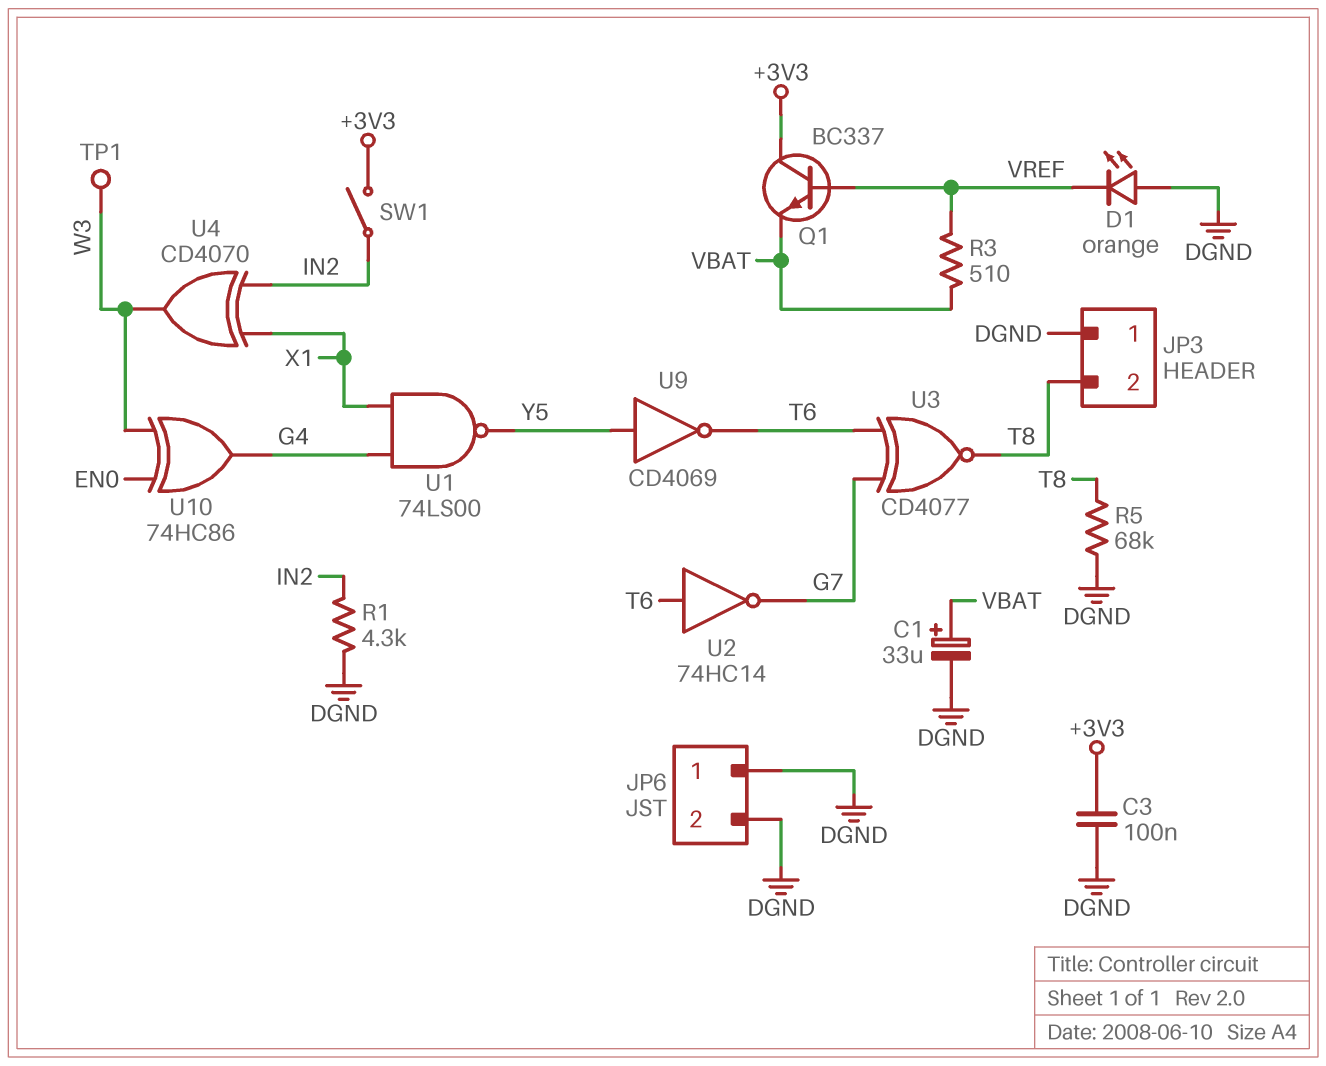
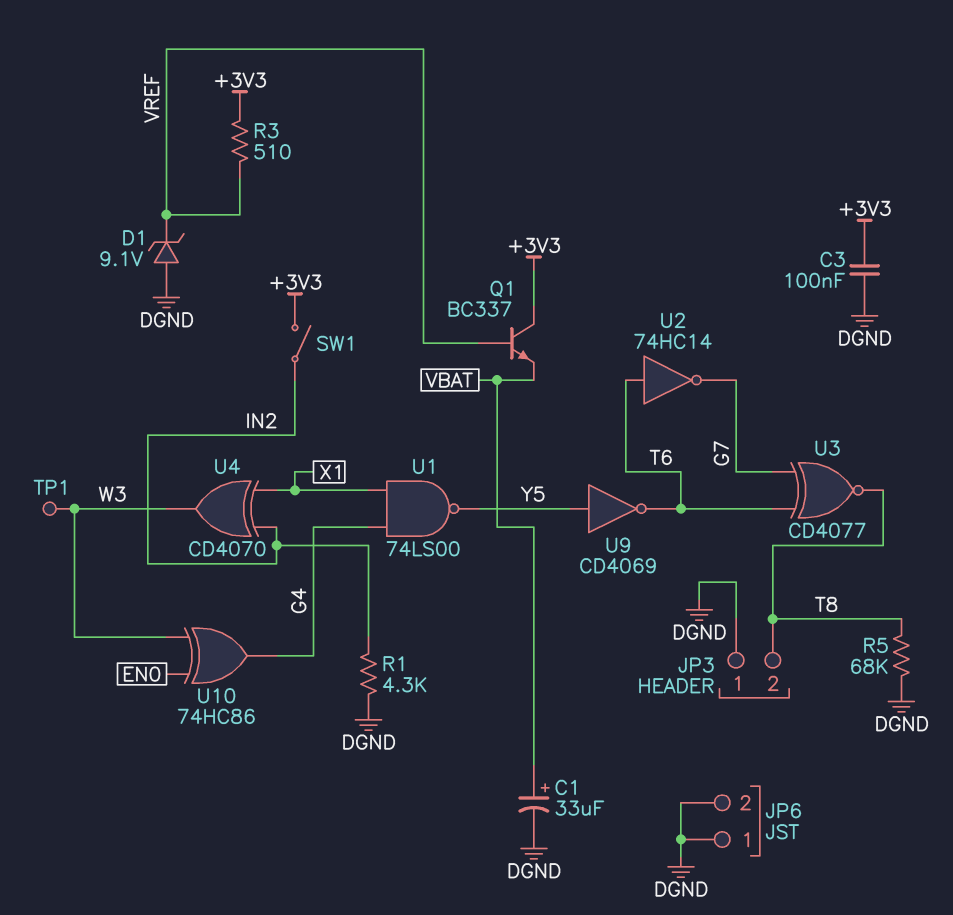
D1: LED orange (A DGND, K VREF) -> zener 9.1V (A DGND, K VREF)
R3: 510 (VBAT, VREF) -> 510 (+3V3, VREF)

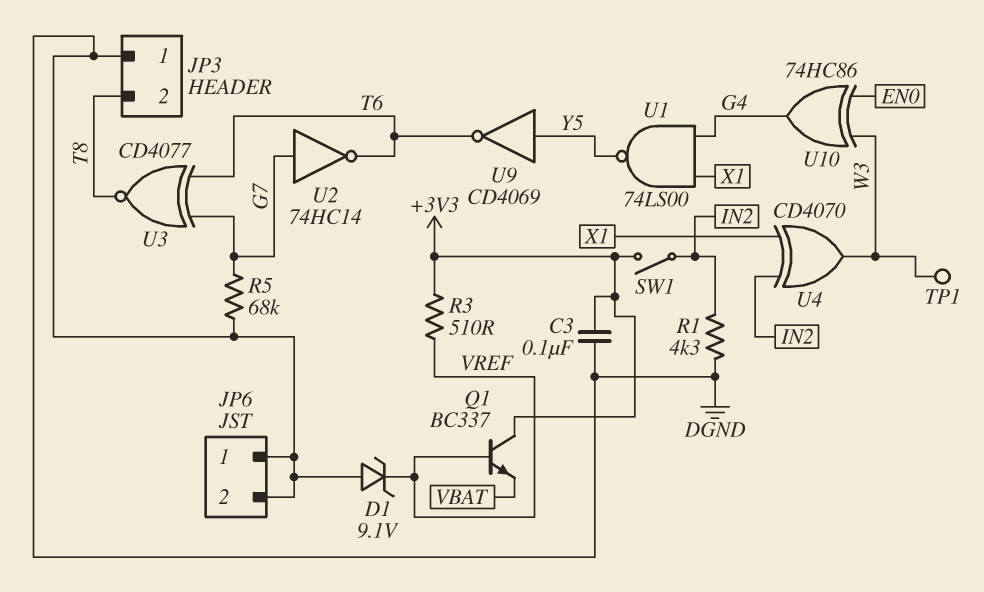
C1: 33uF (plus VBAT, minus DGND) -> none
R5: 68k (DGND, T8) -> 68k (DGND, G7)
U2: NOT 74HC14 (in T6, out G7) -> NOT 74HC14 (in G7, out T6)

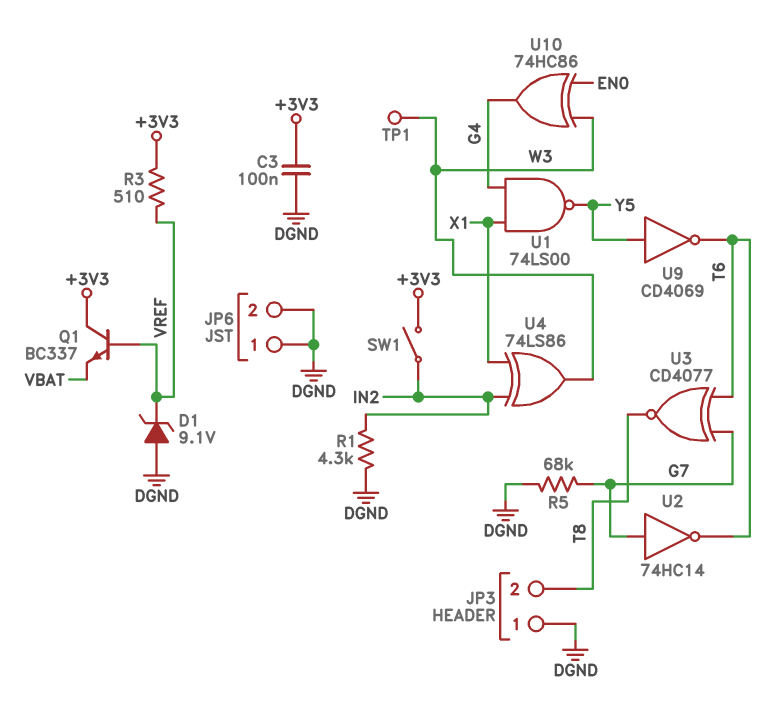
U4: XOR CD4070 (in IN2, in X1, out W3) -> XOR 74LS86 (in IN2, in X1, out W3)

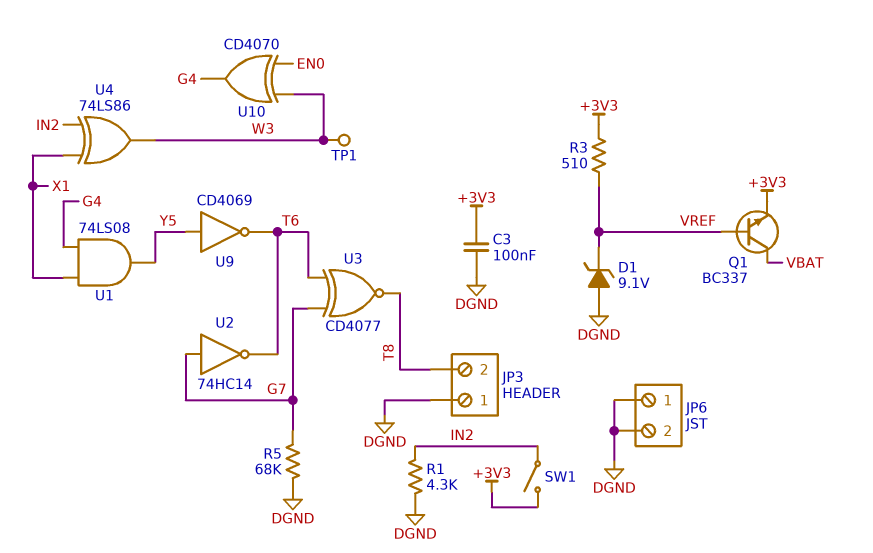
Q1: NPN BC337 (B VREF, C +3V3, E VBAT) -> NPN BC337 (B VREF, C VBAT, E +3V3)
U1: NAND 74LS00 (in G4, in X1, out Y5) -> AND 74LS08 (in G4, in X1, out Y5)
U10: XOR 74HC86 (in EN0, in W3, out G4) -> XOR CD4070 (in EN0, in W3, out G4)

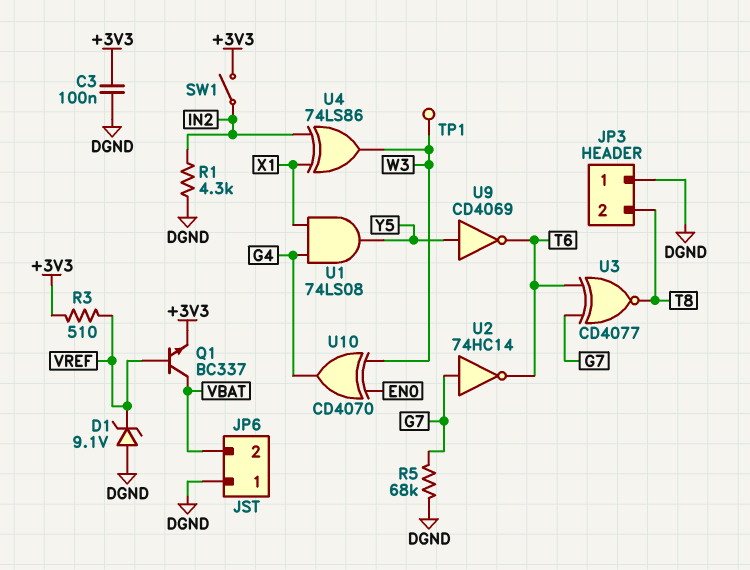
JP6 pin 2: DGND -> VBAT

